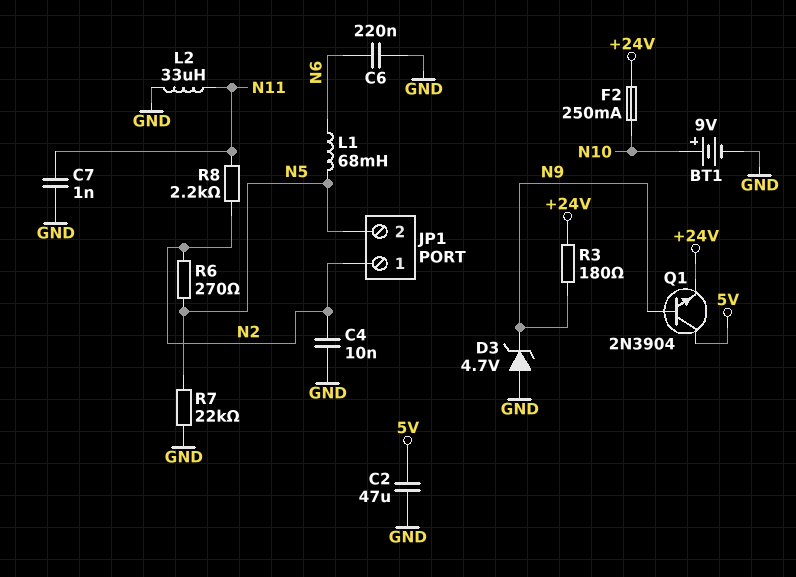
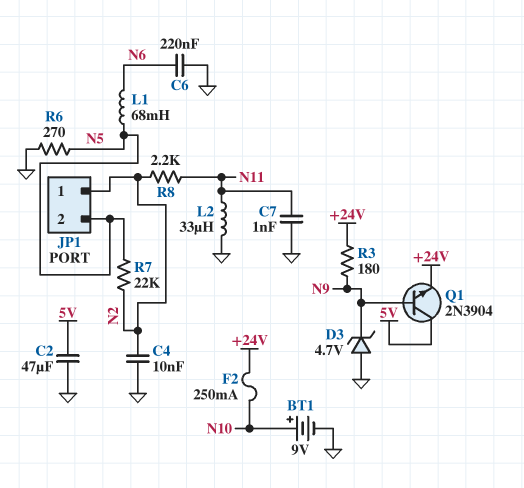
R6: 270 (N2, N5) -> 270 (GND, N5)
R7: 22k (GND, N5) -> 22k (N2, N5)

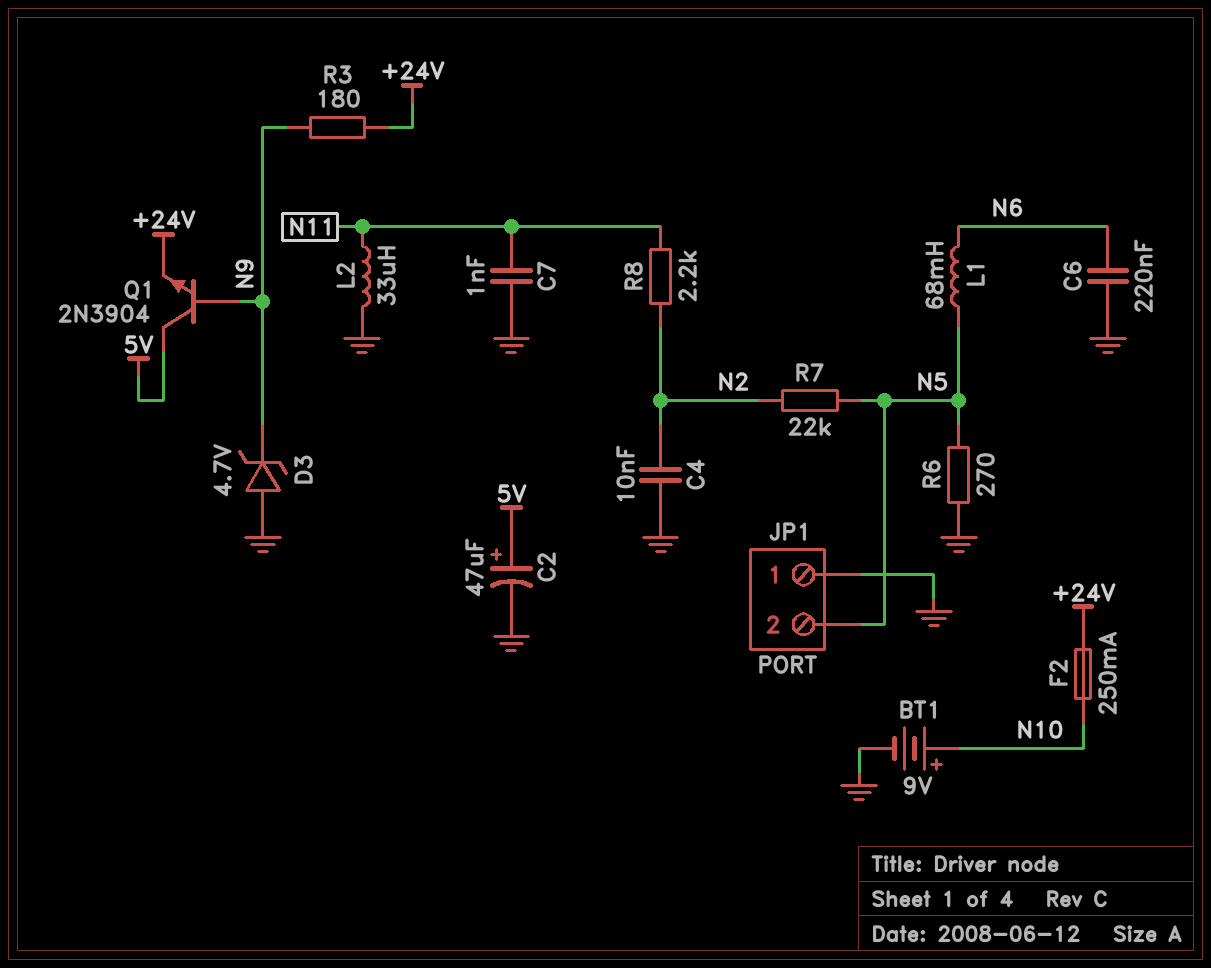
C2: 47uF (5V, GND) -> 47uF (plus 5V, minus GND)
JP1 pin 1: N2 -> GND

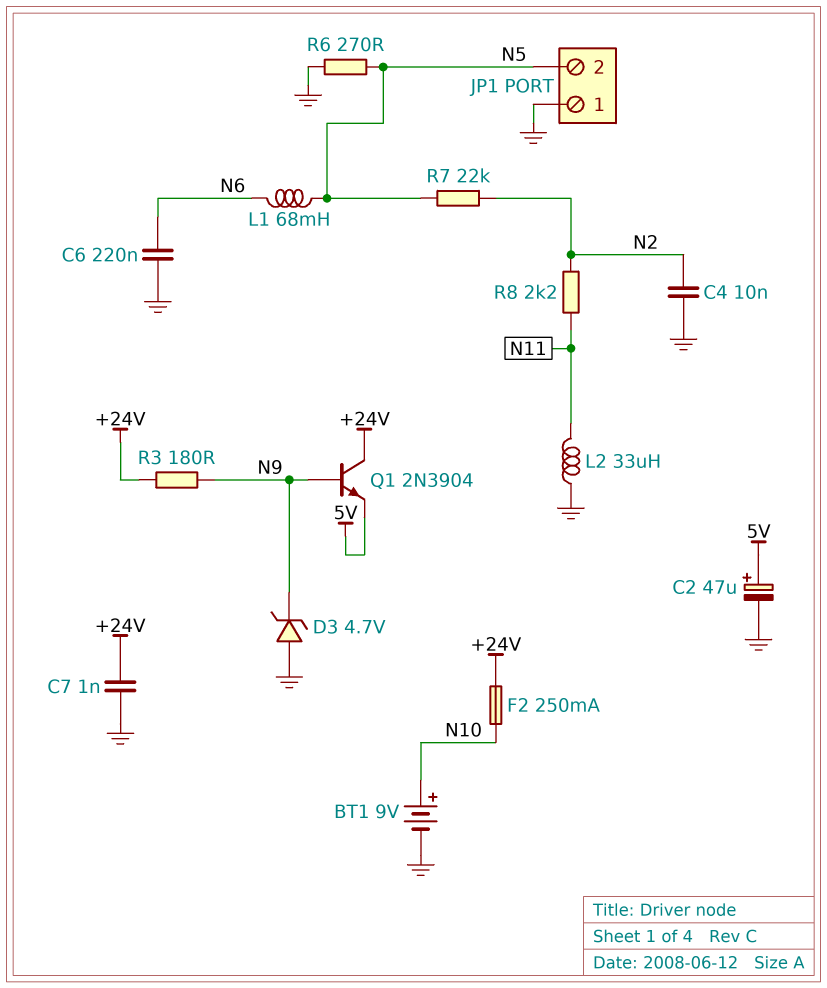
C7: 1nF (GND, N11) -> 1nF (+24V, GND)
Q1: NPN 2N3904 (B N9, C 5V, E +24V) -> NPN 2N3904 (B N9, C +24V, E 5V)

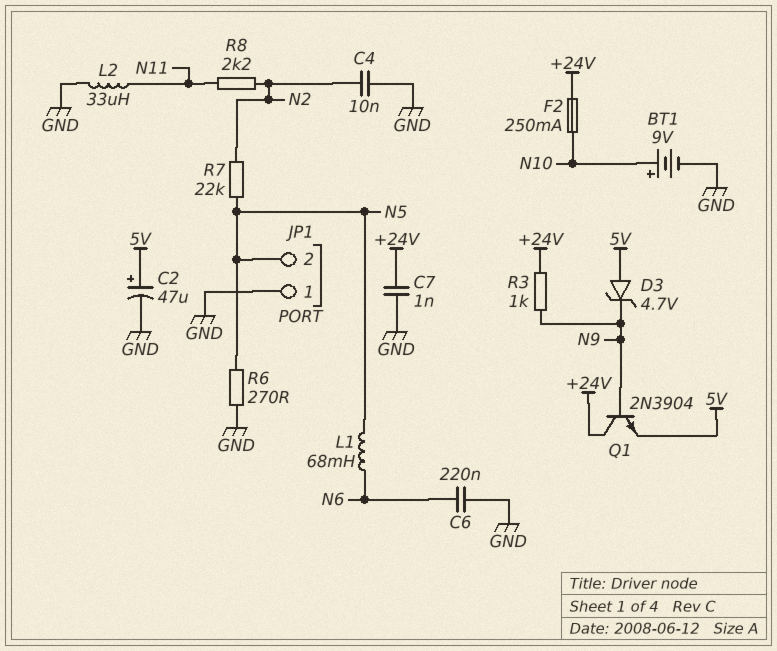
D3: zener 4.7V (A GND, K N9) -> zener 4.7V (A 5V, K N9)
R3: 180 (+24V, N9) -> 1k (+24V, N9)

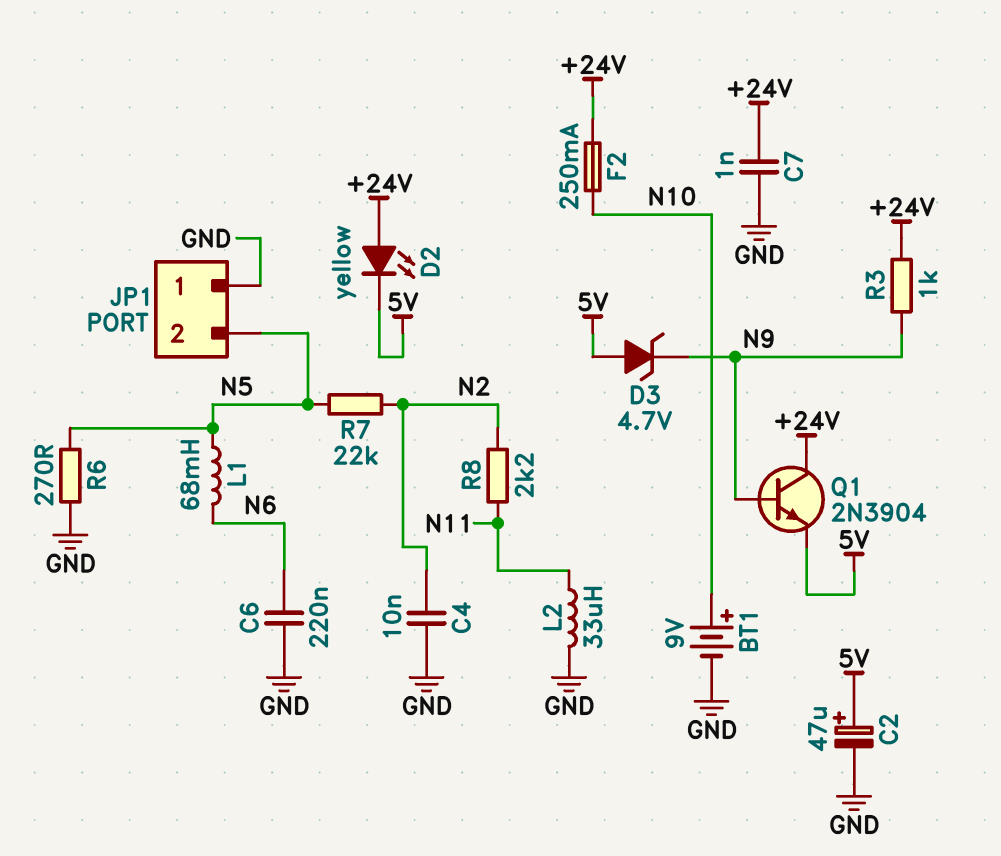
D2: none -> LED yellow (A +24V, K 5V)

